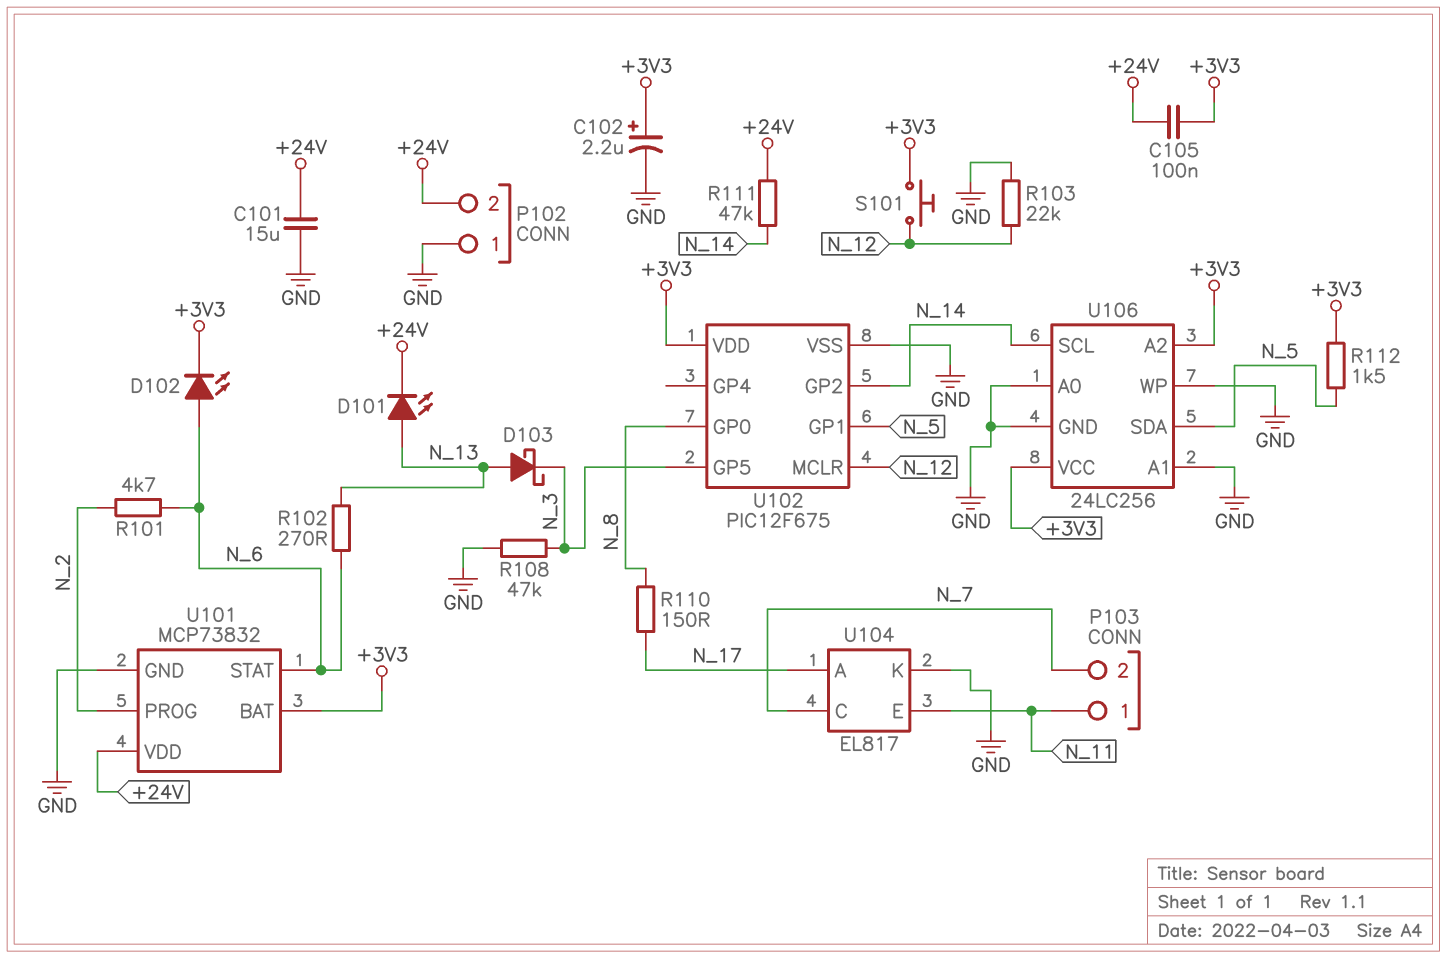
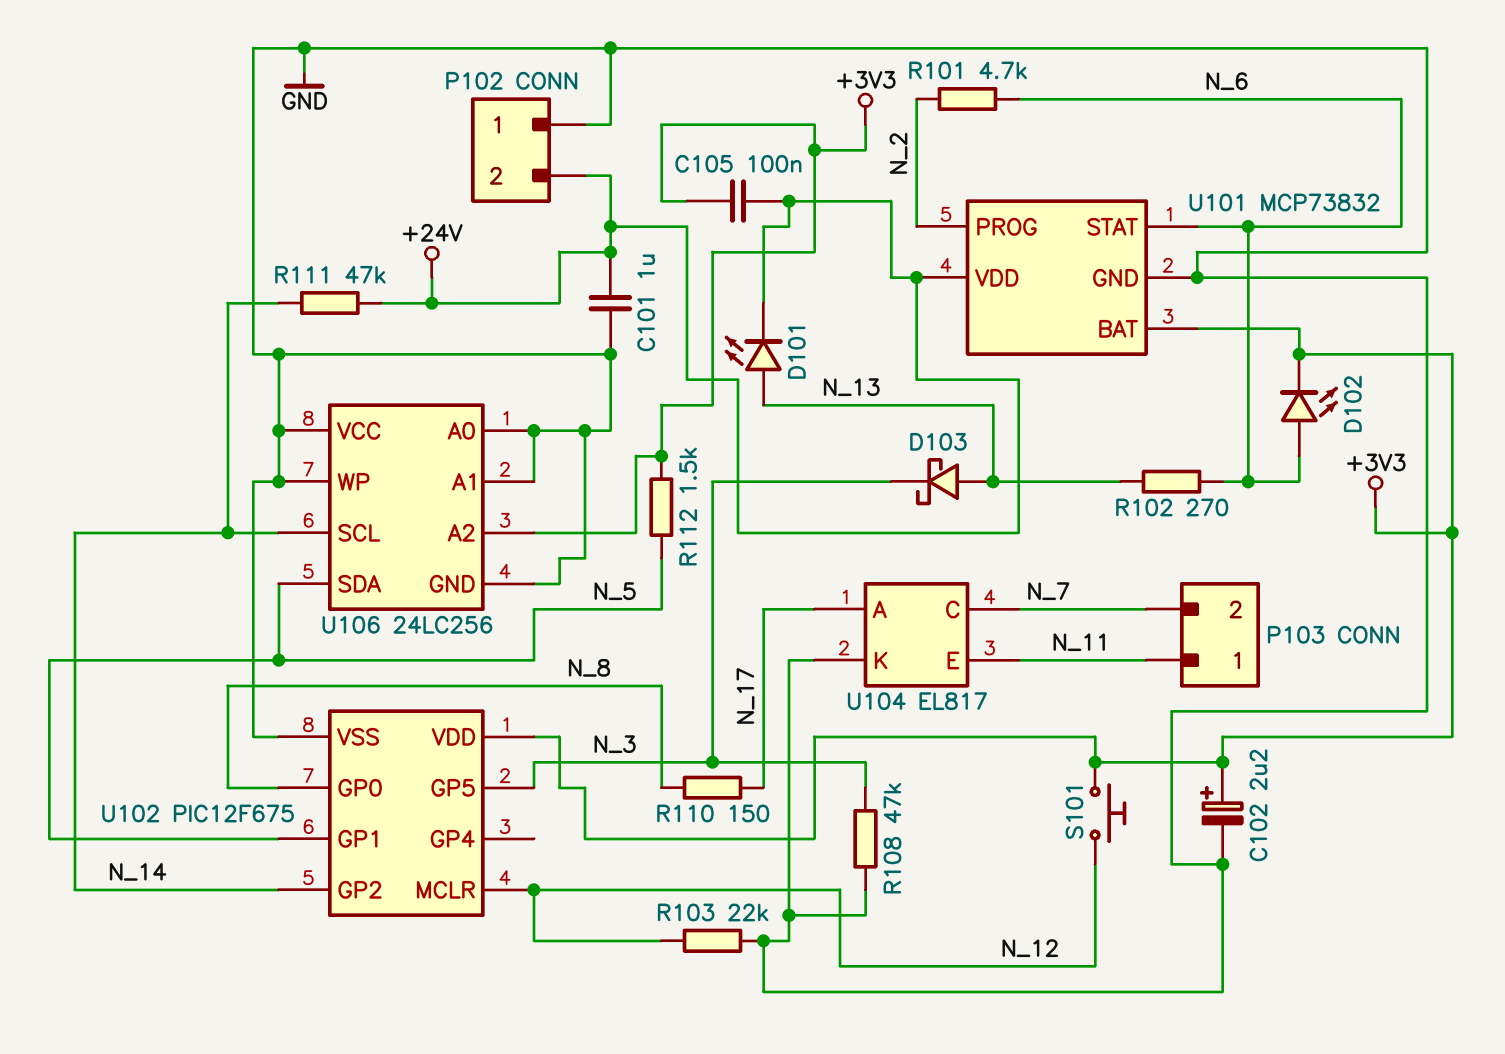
C101: 15uF (+24V, GND) -> 1uF (+24V, GND)
U106 pin VCC: +3V3 -> GND

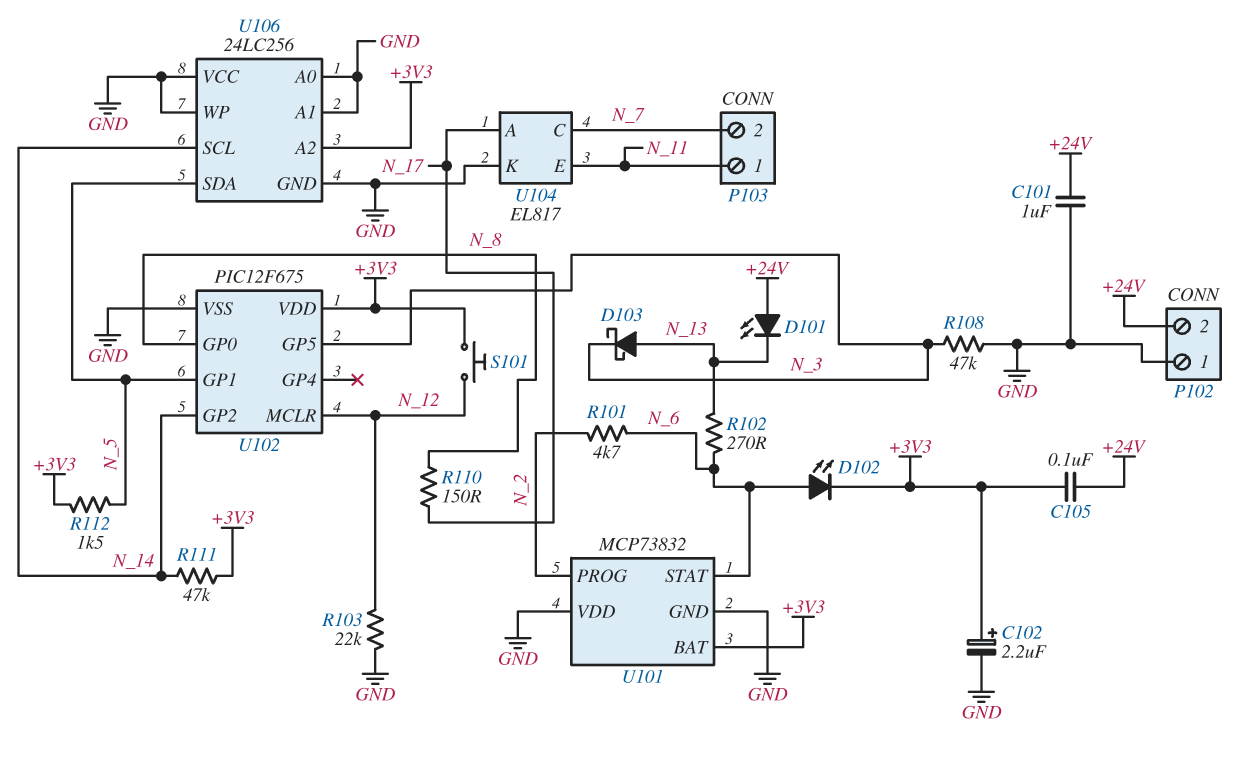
D101: LED (A N_13, K +24V) -> LED (A +24V, K N_13)
R111: 47k (+24V, N_14) -> 47k (+3V3, N_14)
U101 pin VDD: +24V -> GND

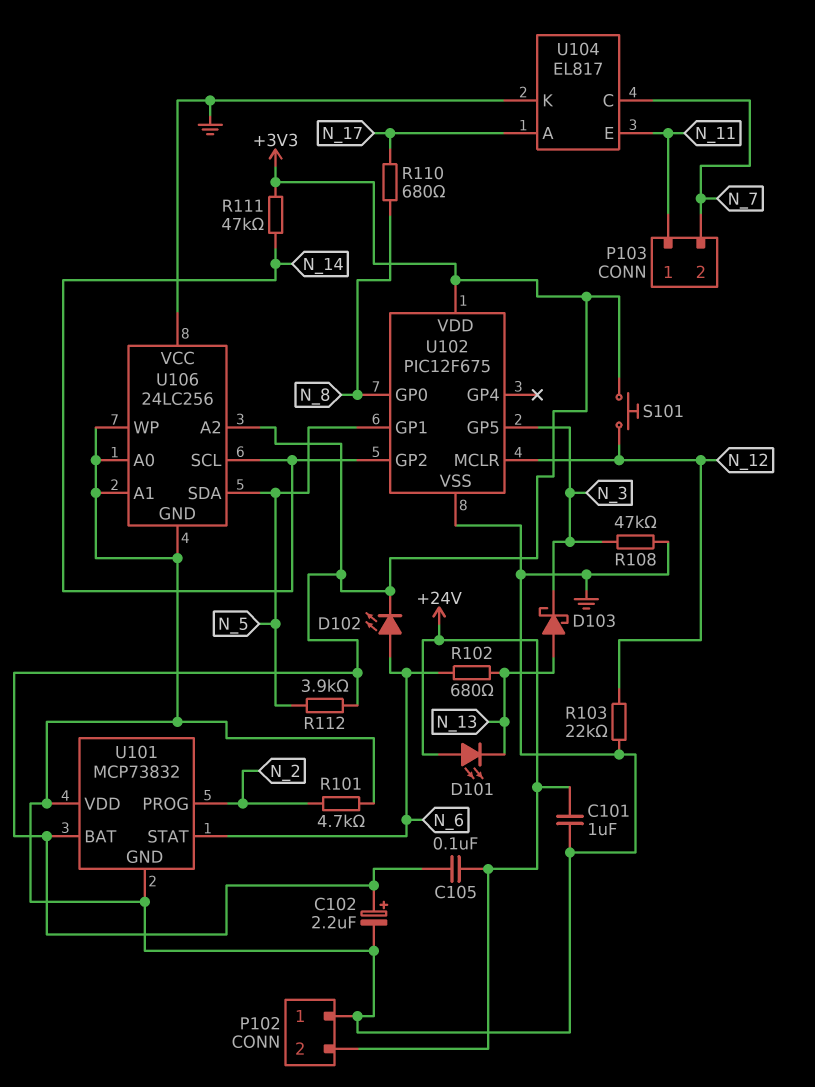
R101: 4.7k (N_2, N_6) -> 4.7k (GND, N_2)
R102: 270 (N_6, N_13) -> 680 (N_6, N_13)
R110: 150 (N_8, N_17) -> 680 (N_8, N_17)
R112: 1.5k (+3V3, N_5) -> 3.9k (+3V3, N_5)

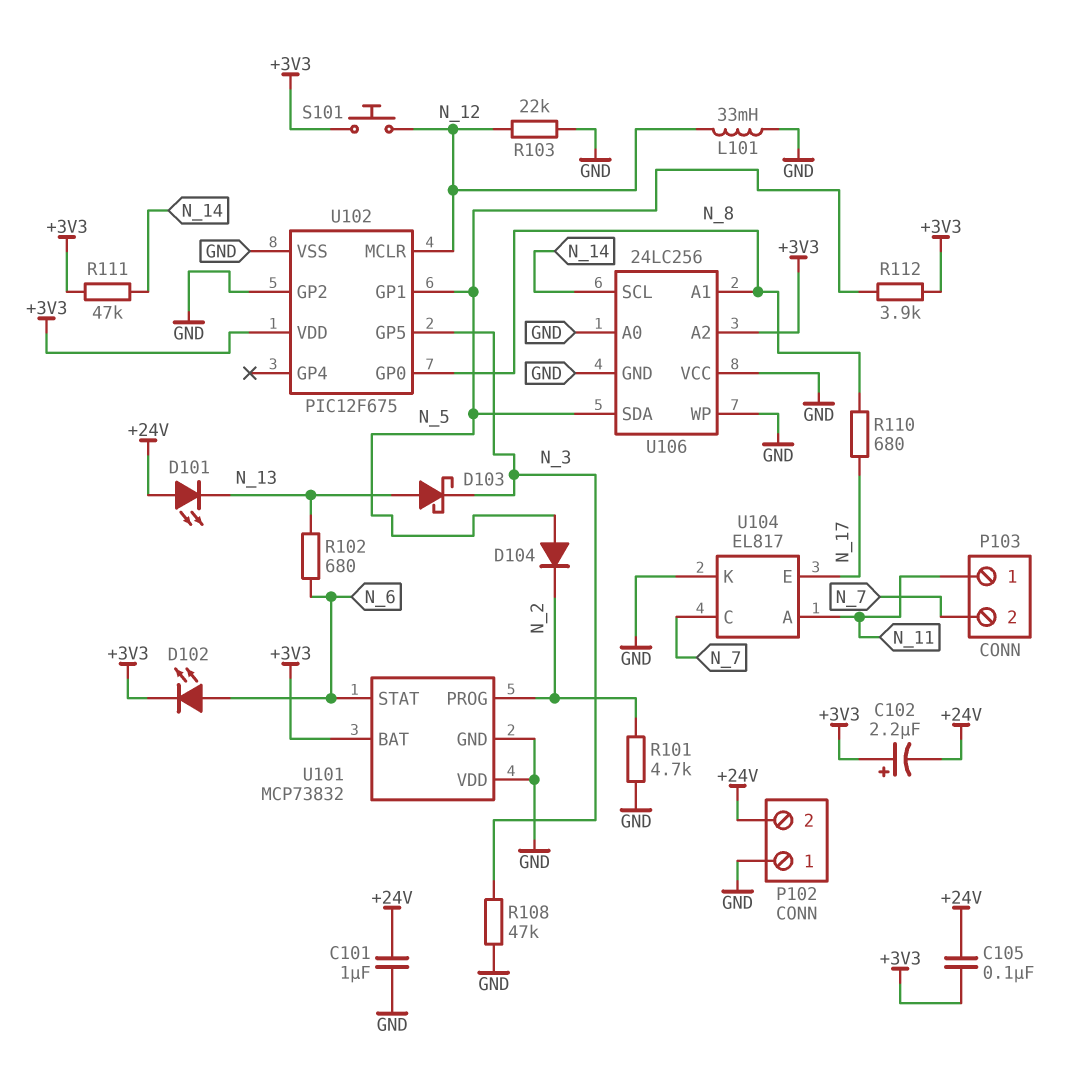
C102: 2.2uF (plus +3V3, minus GND) -> 2.2uF (plus +3V3, minus +24V)
D104: none -> diode (A N_5, K N_2)
L101: none -> 33mH (GND, N_12)
U102 pin GP2: N_14 -> GND
U104 pin A: N_17 -> N_11
U104 pin E: N_11 -> N_17
U106 pin A1: GND -> N_8

